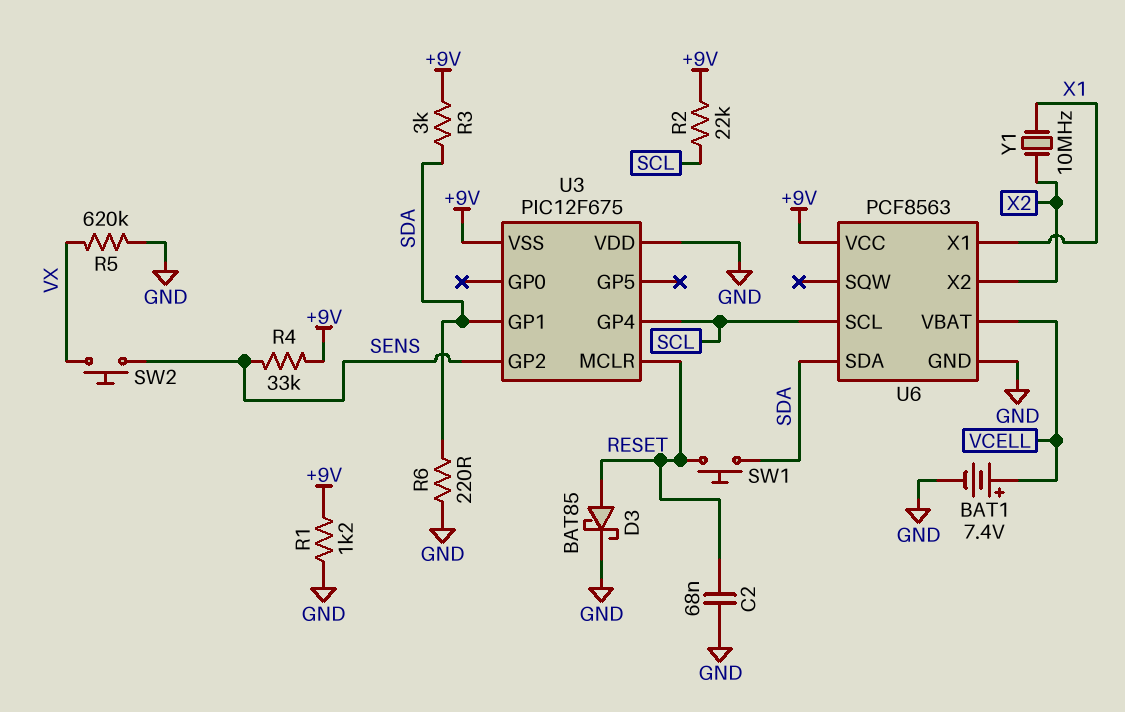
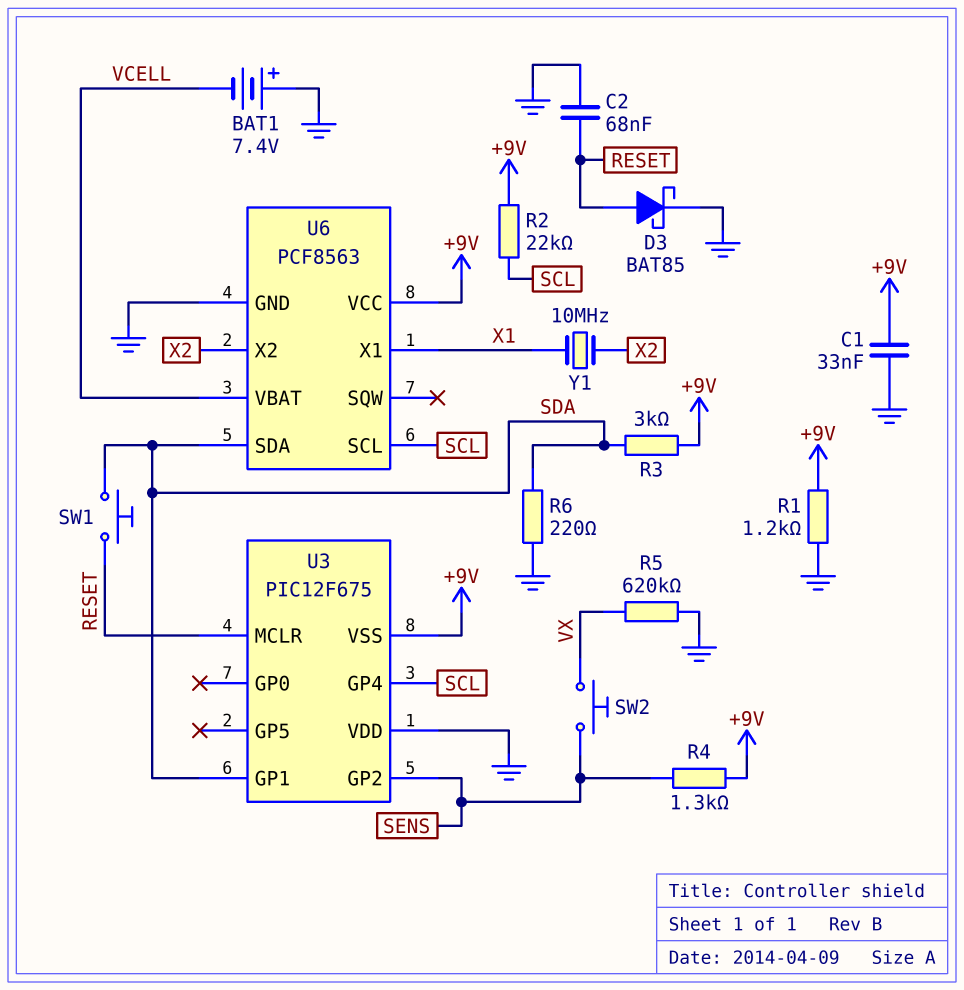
BAT1: 7.4V (plus VCELL, minus GND) -> 7.4V (plus GND, minus VCELL)
C1: none -> 33nF (+9V, GND)
R4: 33k (+9V, SENS) -> 1.3k (+9V, SENS)

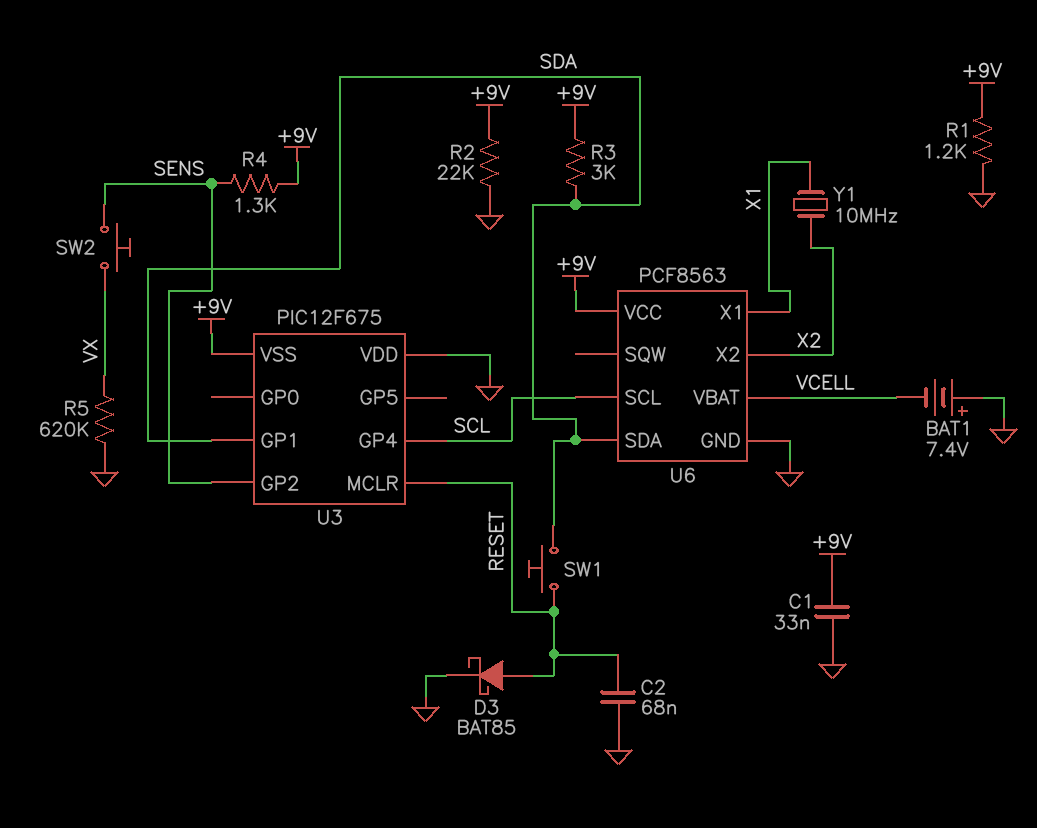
R2: 22k (+9V, SCL) -> 22k (+9V, GND)
R6: 220 (GND, SDA) -> none

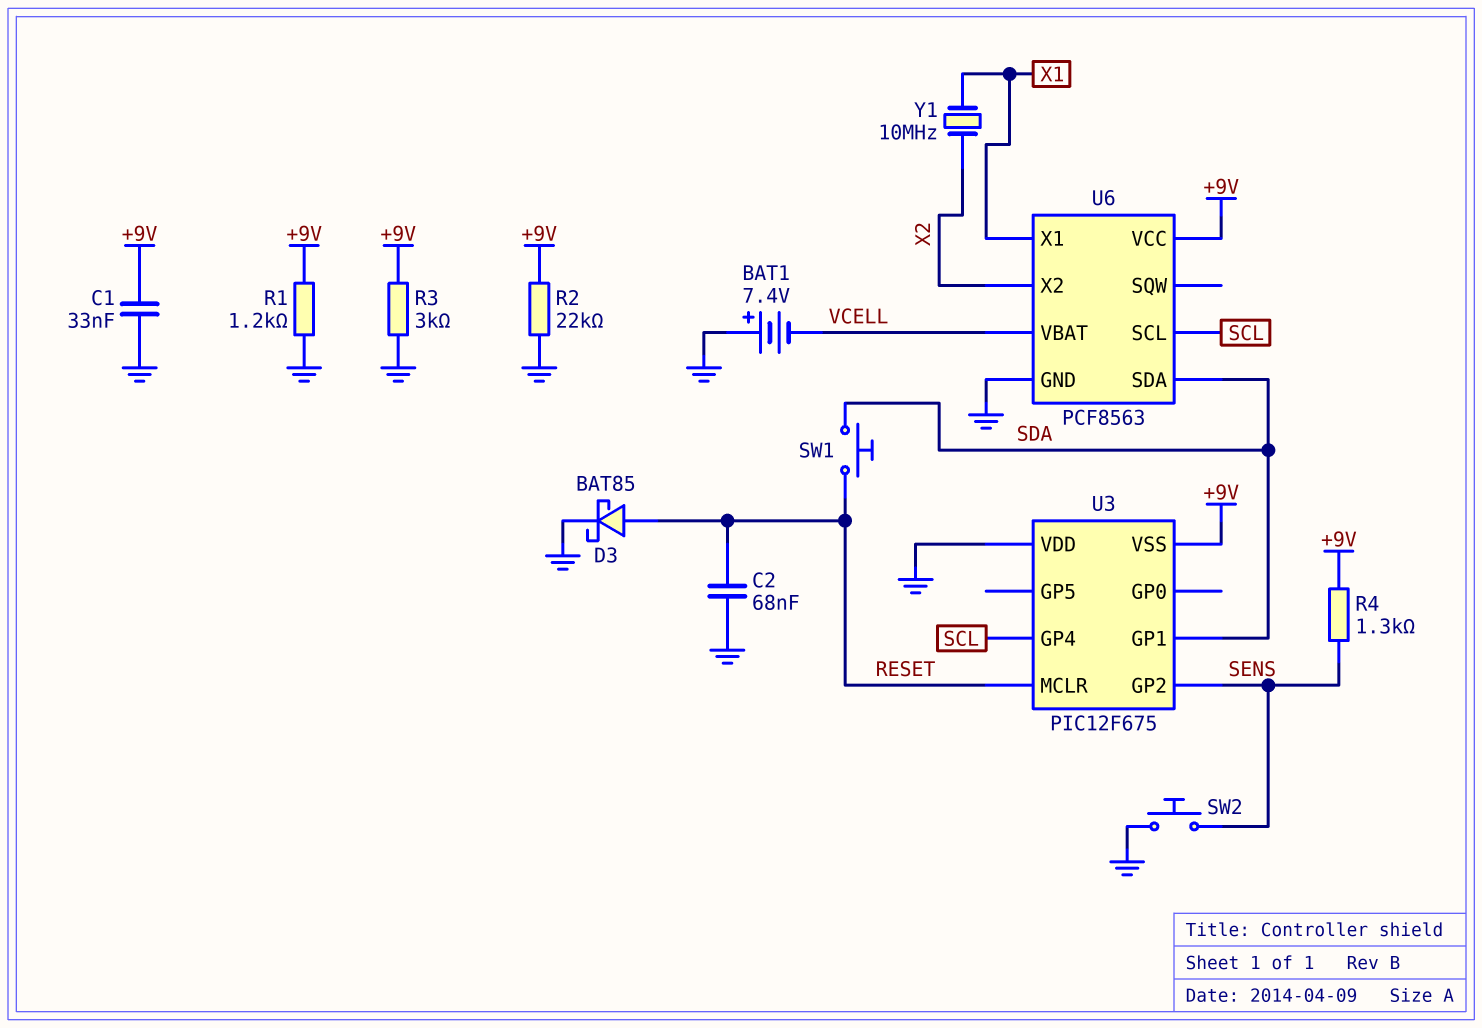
R3: 3k (+9V, SDA) -> 3k (+9V, GND)
R5: 620k (GND, VX) -> none
SW2: button (SENS, VX) -> button (GND, SENS)

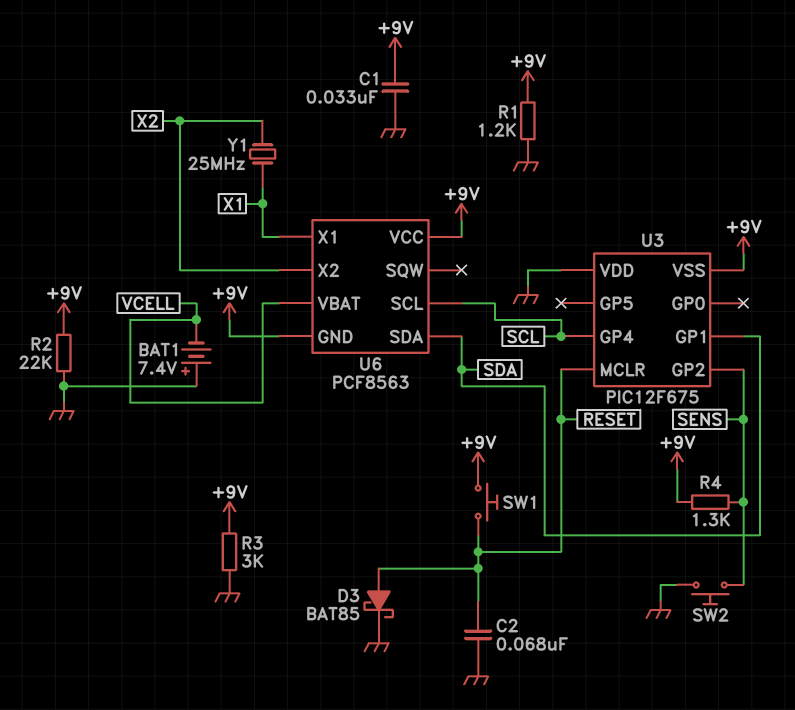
SW1: button (RESET, SDA) -> button (+9V, RESET)
U6 pin GND: GND -> +9V
Y1: 10MHz (X1, X2) -> 25MHz (X1, X2)

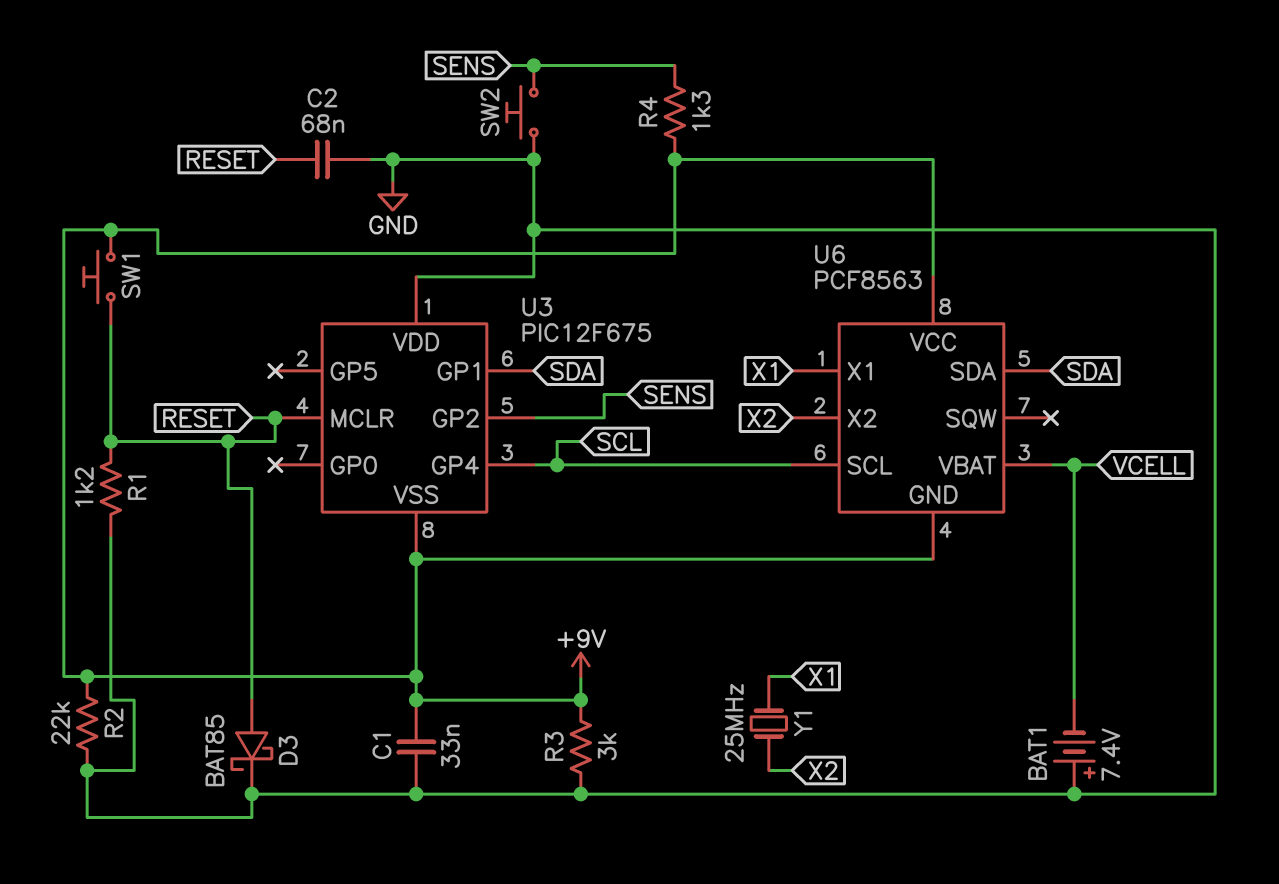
R1: 1.2k (+9V, GND) -> 1.2k (GND, RESET)

